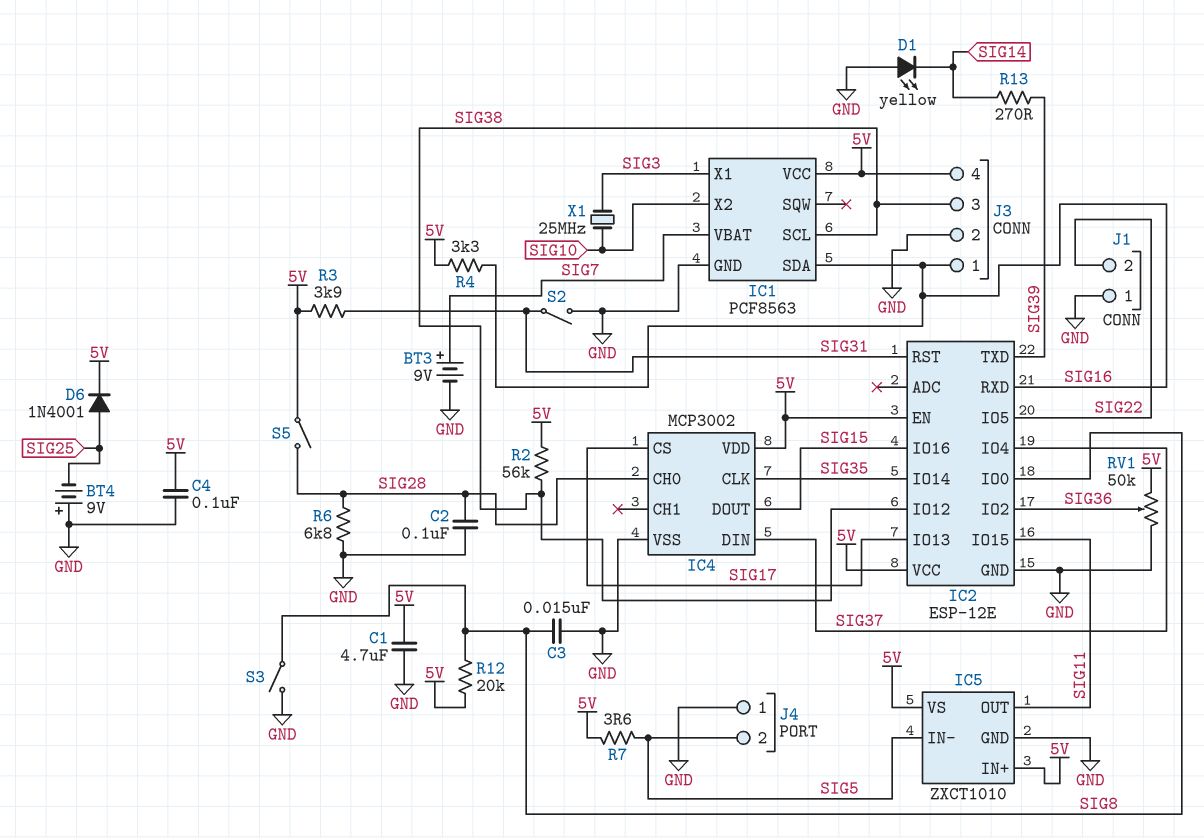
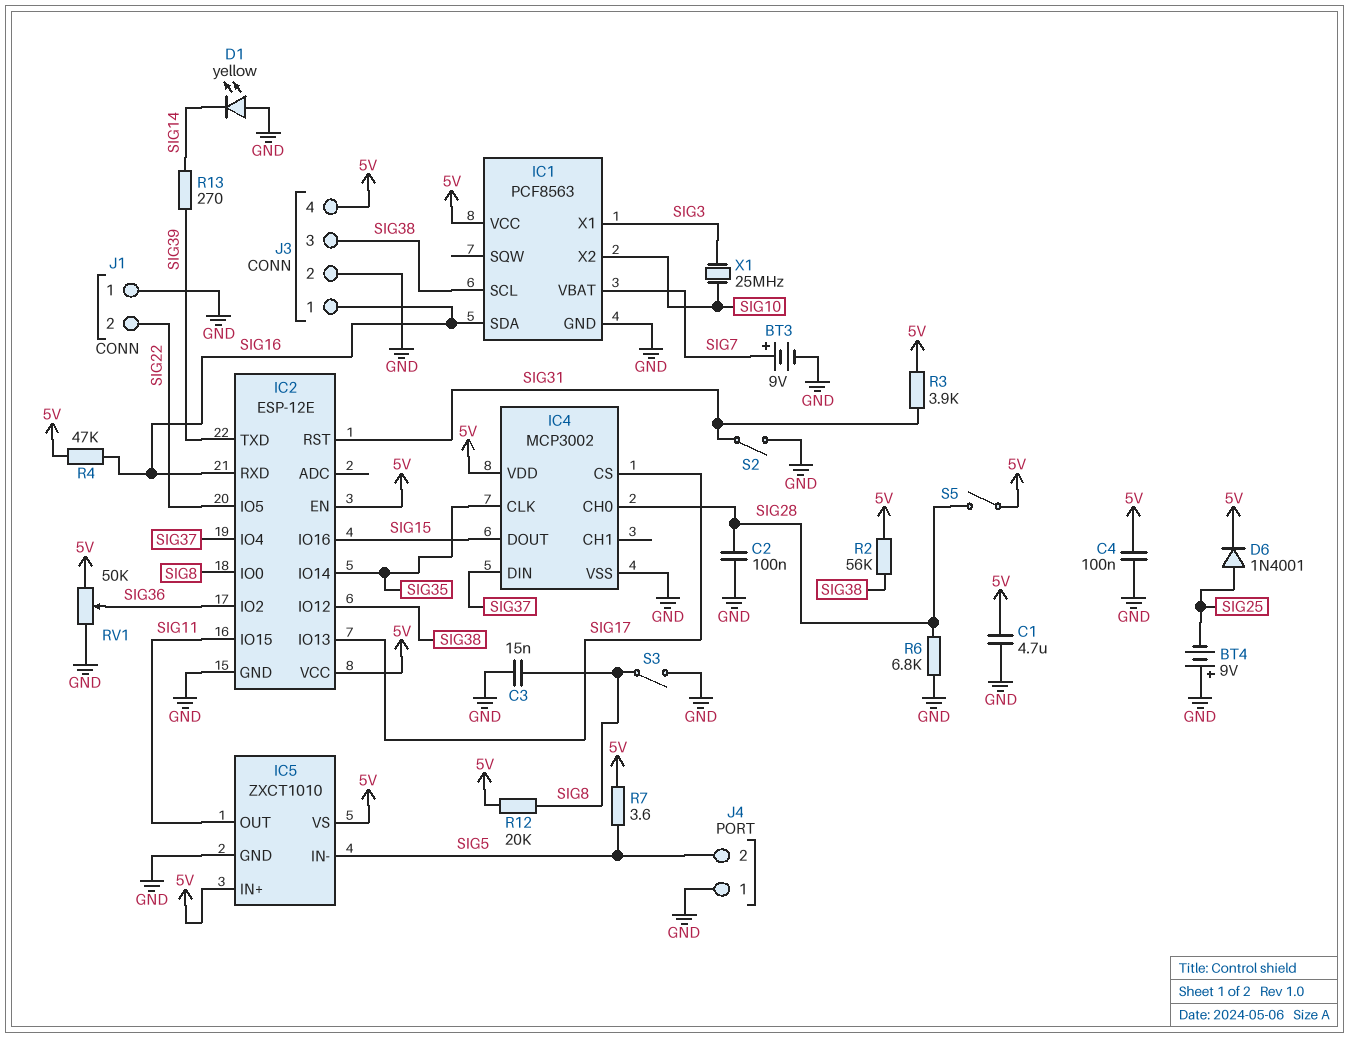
R4: 3.3k (5V, SIG16) -> 47k (5V, SIG16)

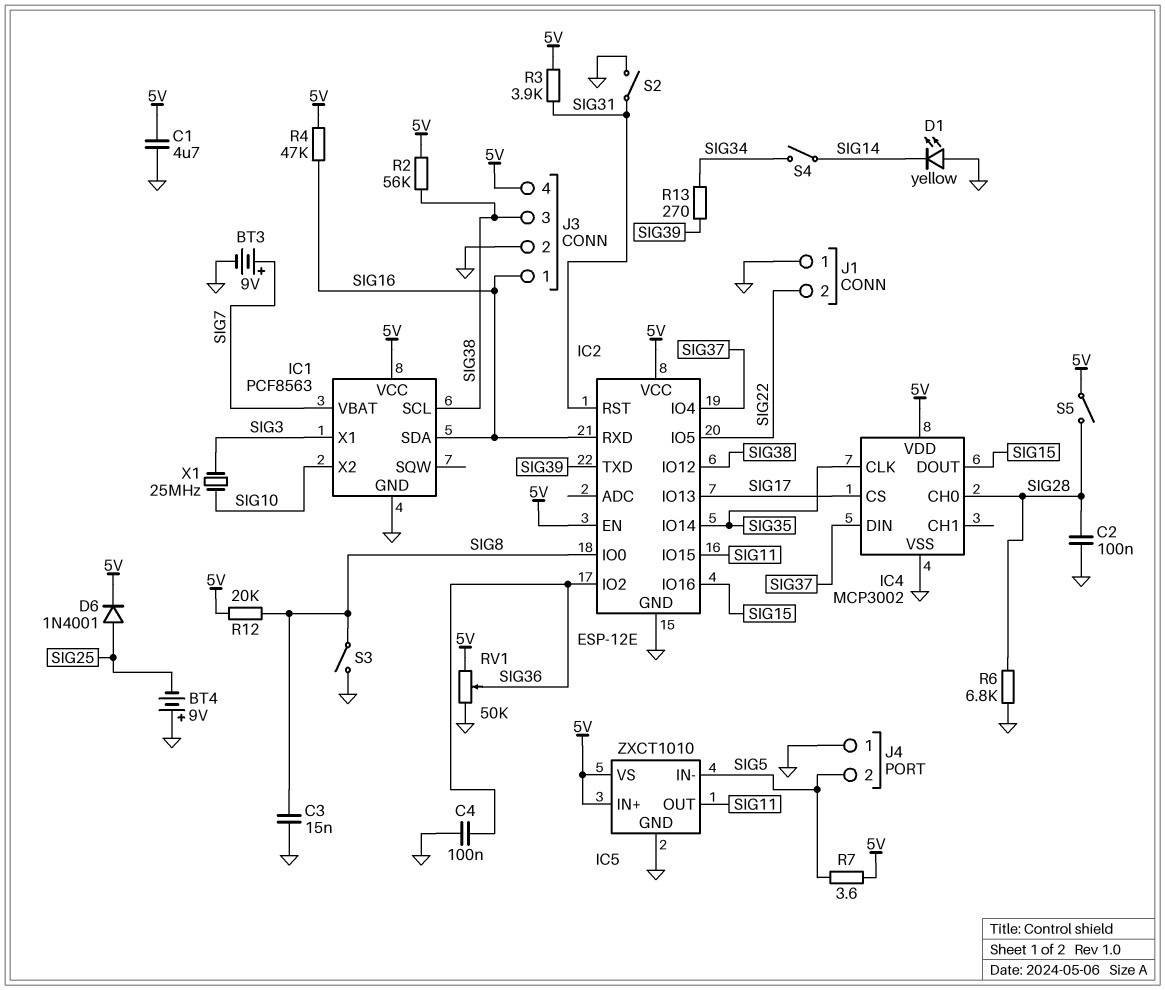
C4: 100nF (5V, GND) -> 100nF (GND, SIG36)
R13: 270 (SIG14, SIG39) -> 270 (SIG34, SIG39)
S4: none -> switch (SIG14, SIG34)

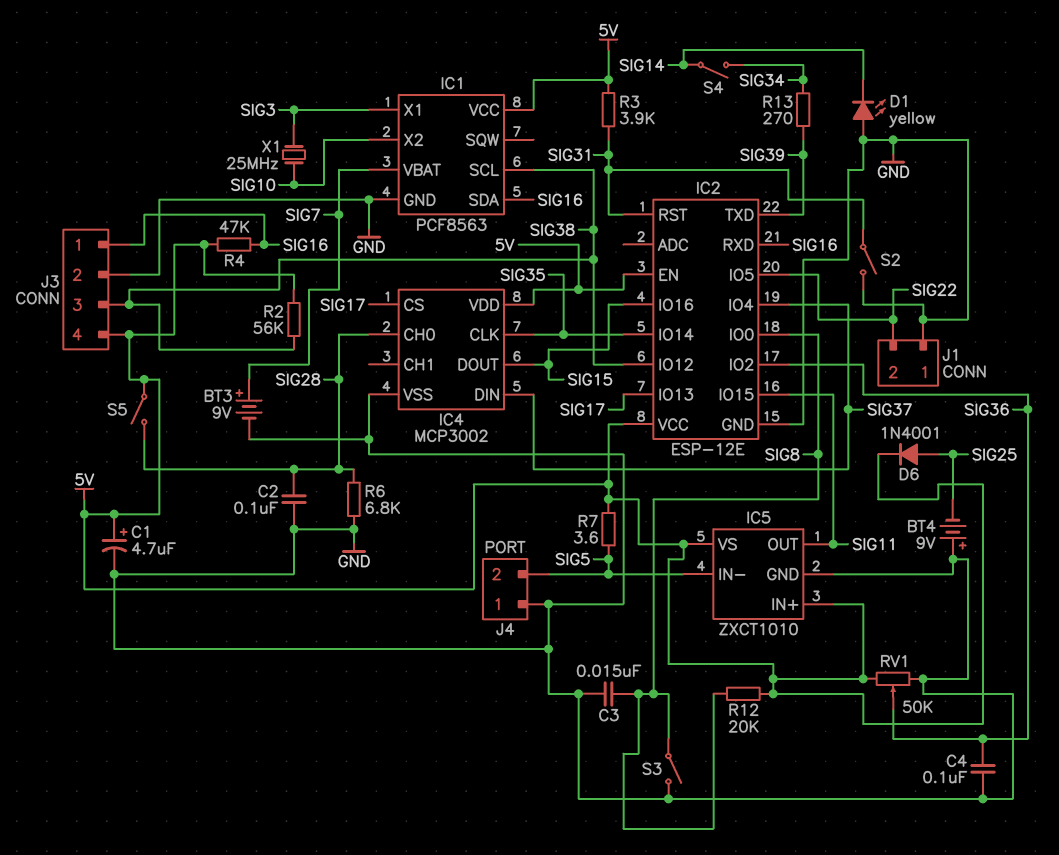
C1: 4.7uF (5V, GND) -> 4.7uF (plus 5V, minus GND)

